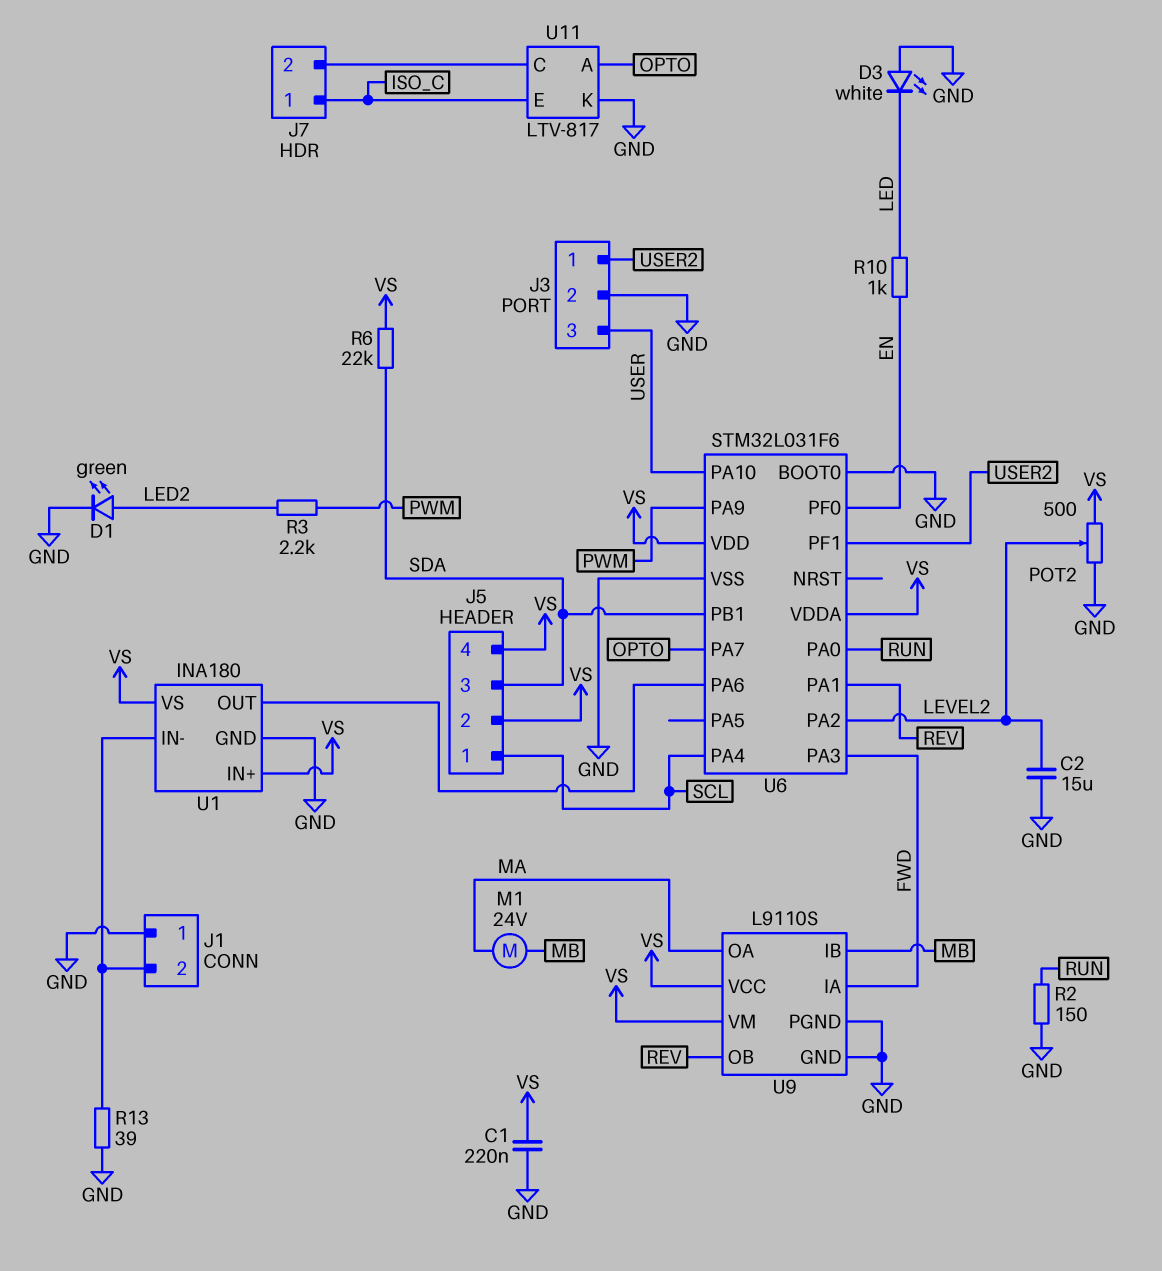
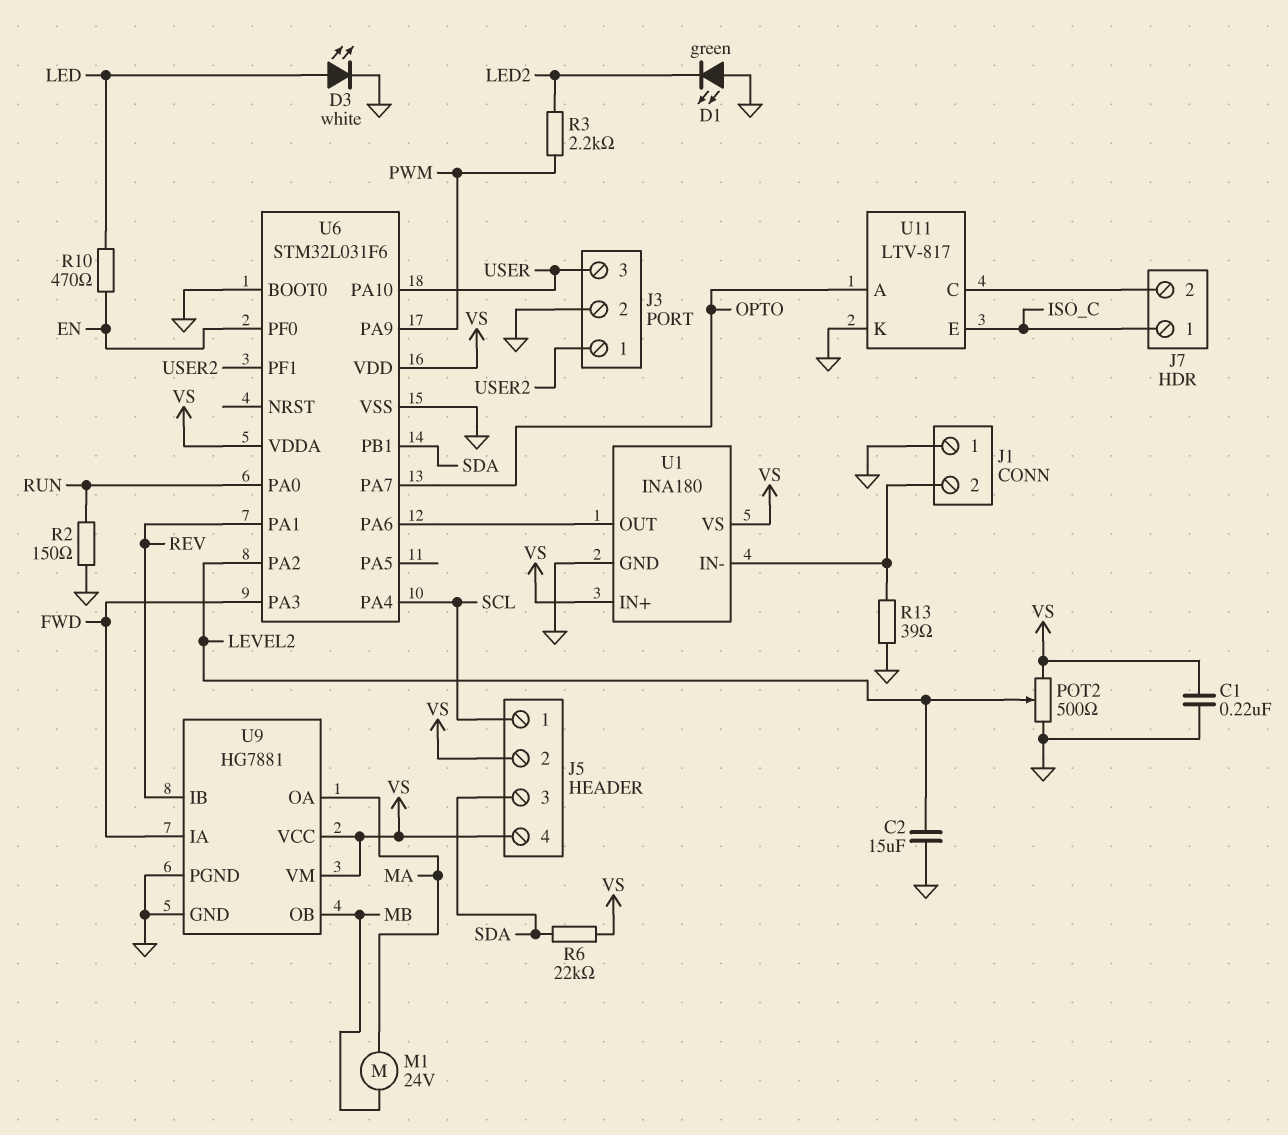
D1: LED green (A LED2, K GND) -> LED green (A GND, K LED2)
D3: LED white (A GND, K LED) -> LED white (A LED, K GND)
R10: 1k (EN, LED) -> 470 (EN, LED)
U9: L9110S -> HG7881
U9 pin IB: MB -> REV
U9 pin OB: REV -> MB

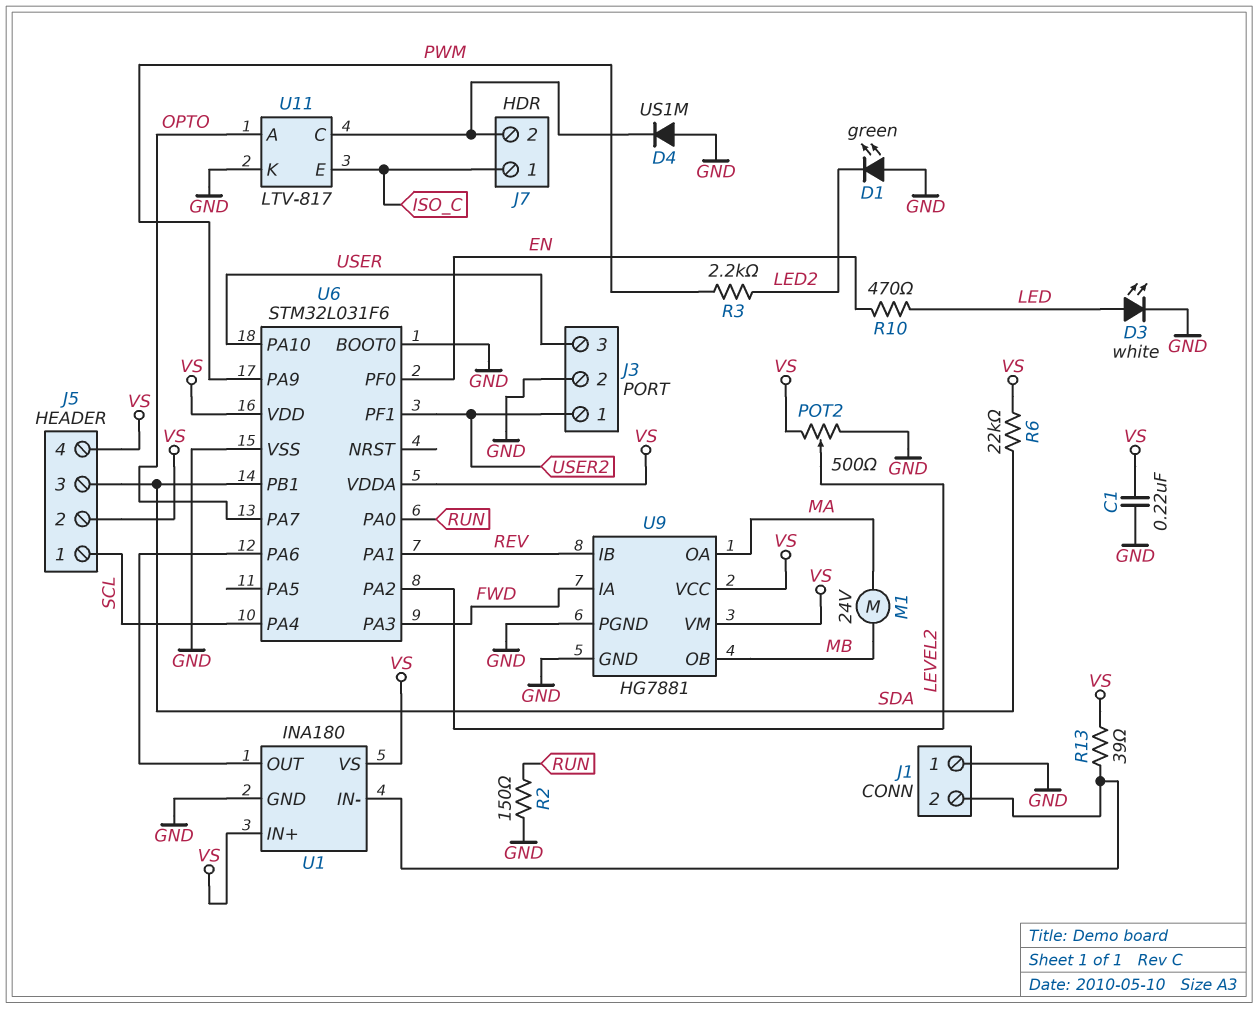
C2: 15uF (GND, LEVEL2) -> none
D4: none -> diode US1M (A GND, K J7/2)
R13: 39 (GND, J1/2) -> 39 (J1/2, VS)

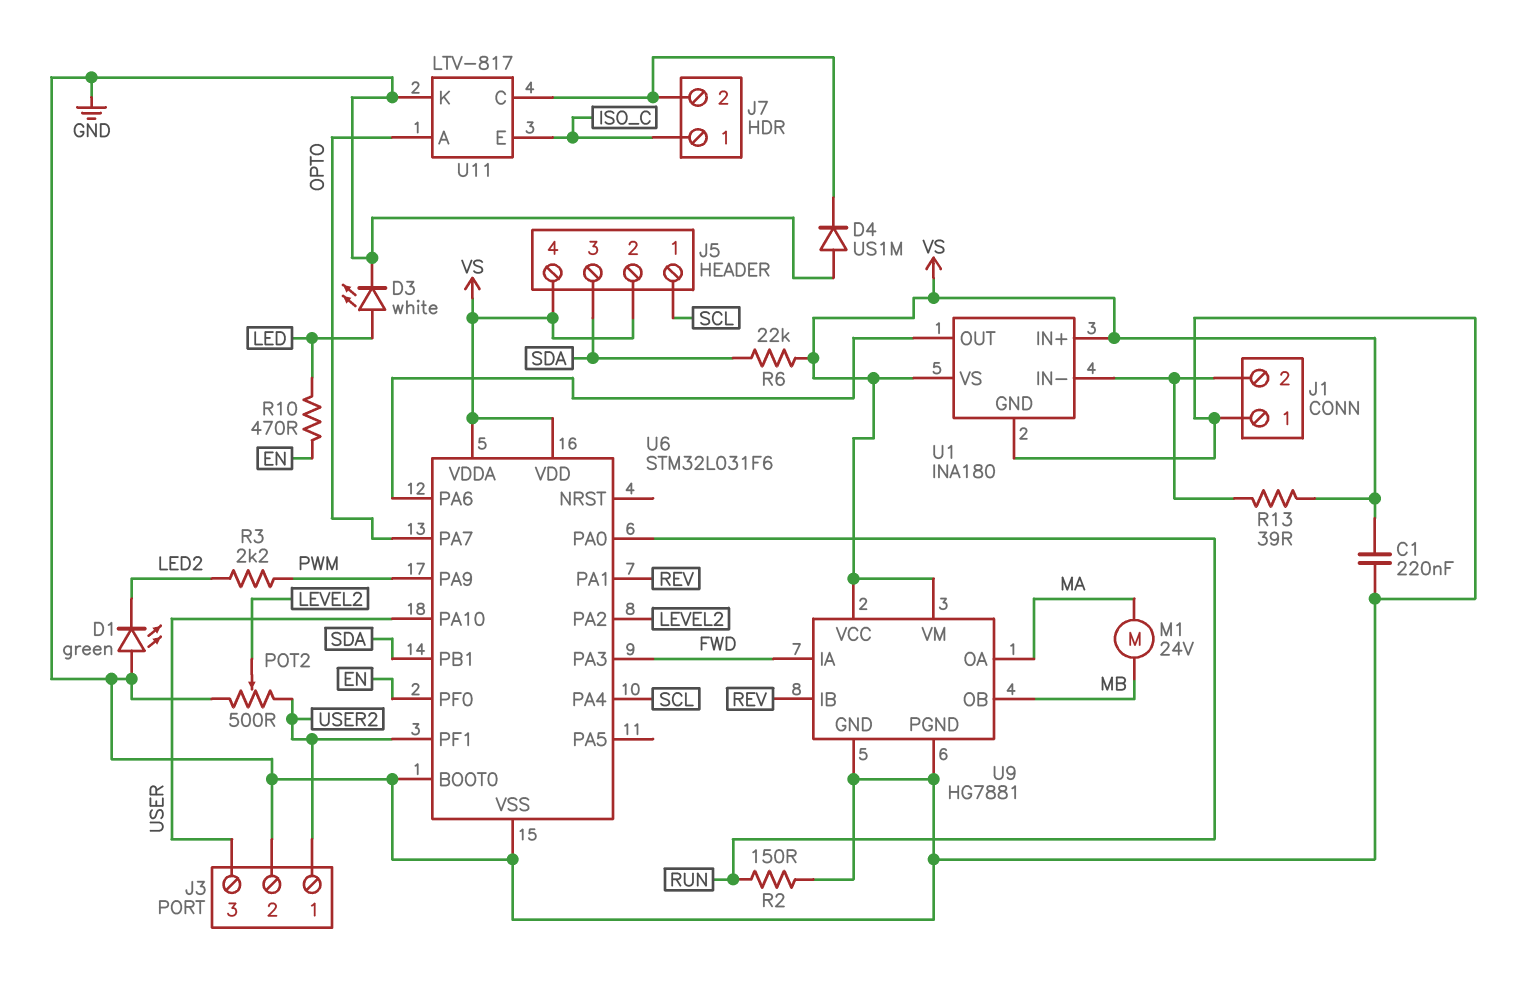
POT2: 500 (GND, VS, wiper LEVEL2) -> 500 (GND, USER2, wiper LEVEL2)

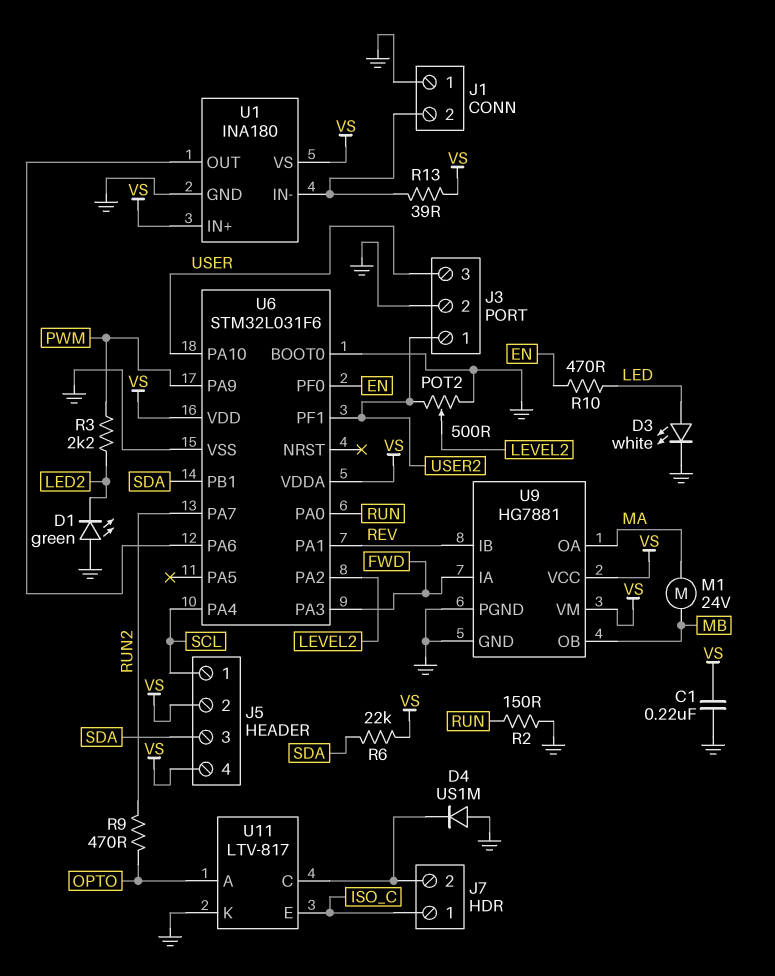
R9: none -> 470 (OPTO, RUN2)
U6 pin PA7: OPTO -> RUN2

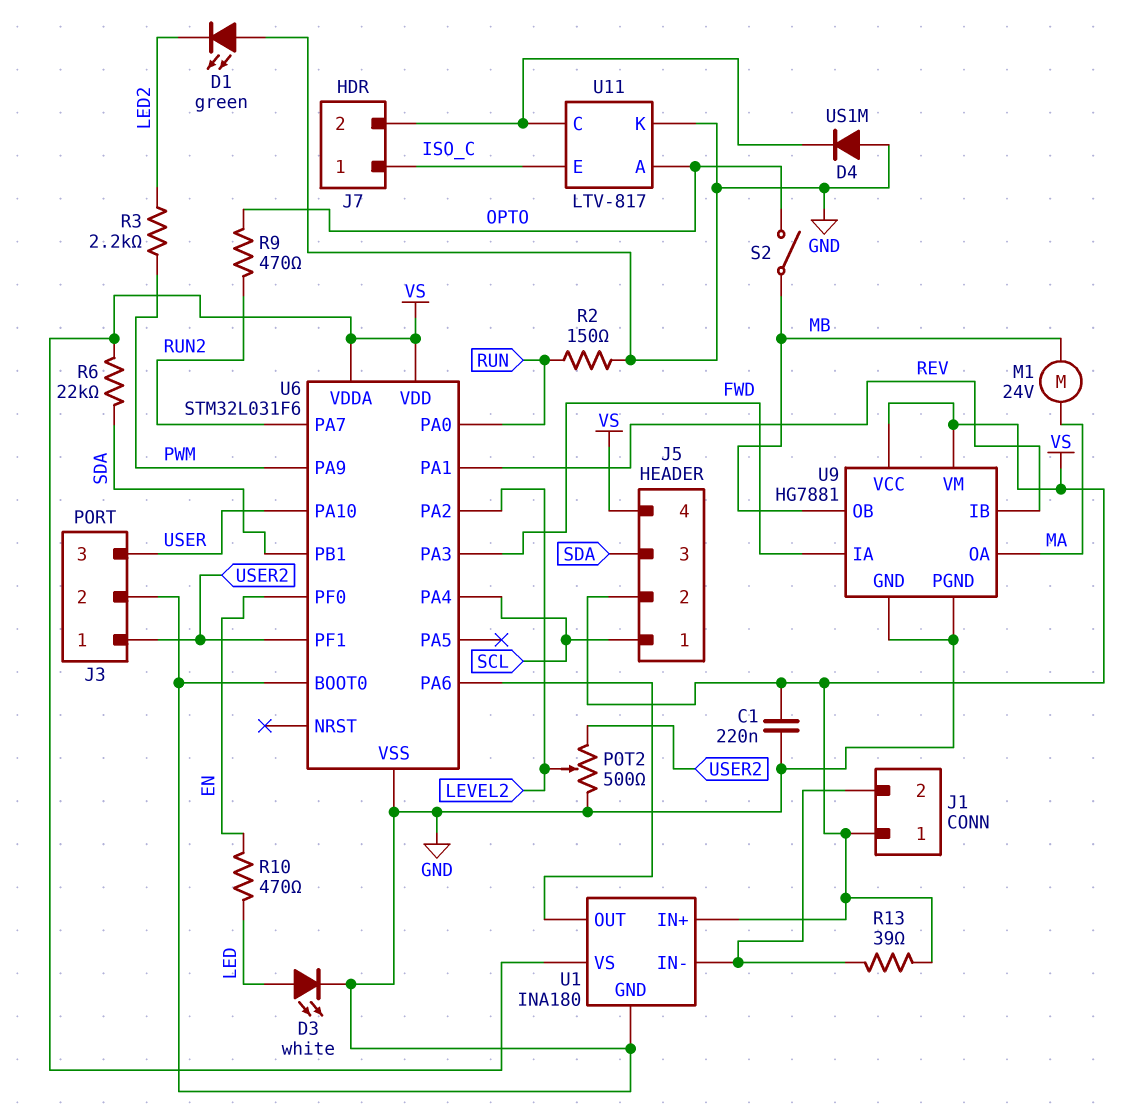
J1 pin 1: GND -> VS
S2: none -> switch (MB, OPTO)

